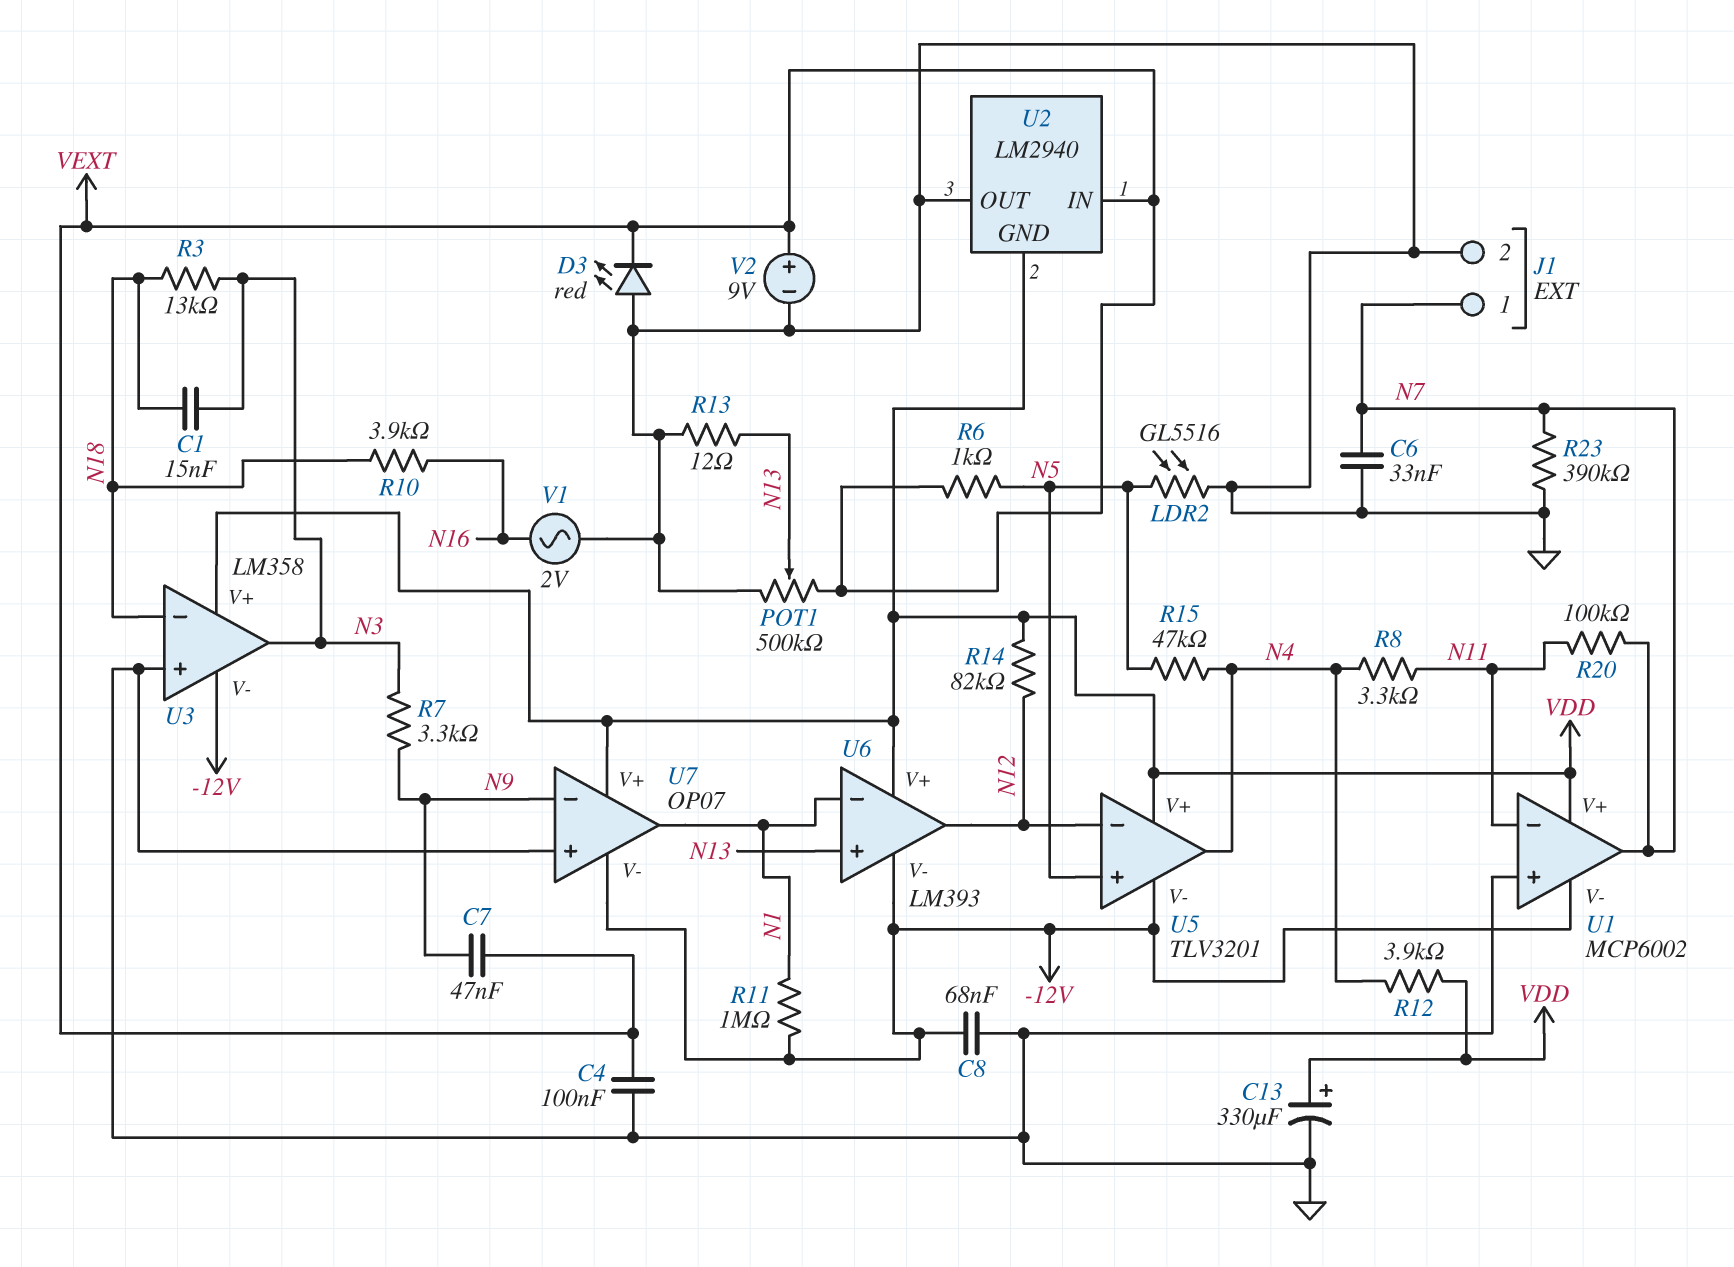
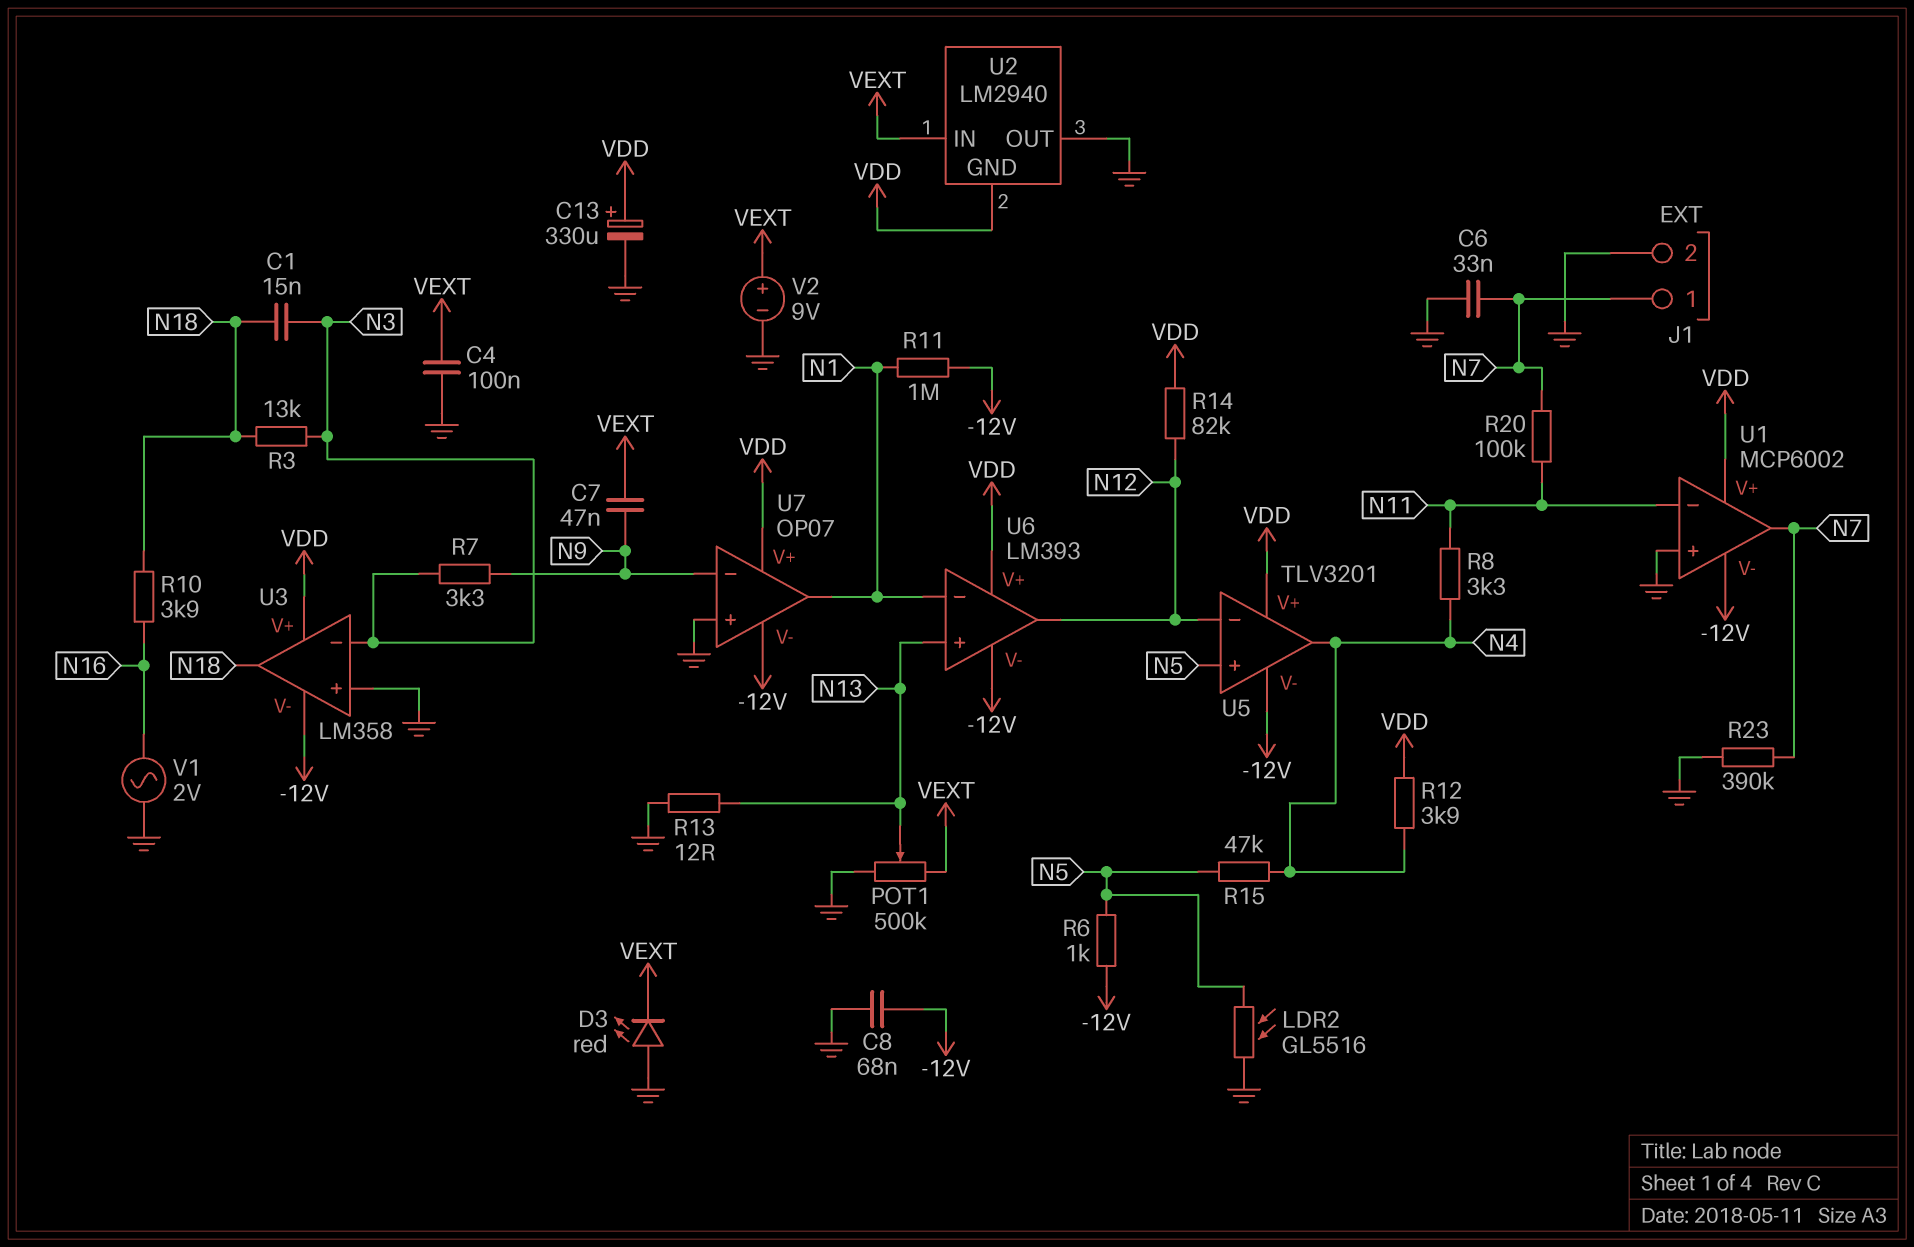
R6: 1k (N5, VEXT) -> 1k (-12V, N5)
U3 pin in-: N18 -> N3
U3 pin out: N3 -> N18

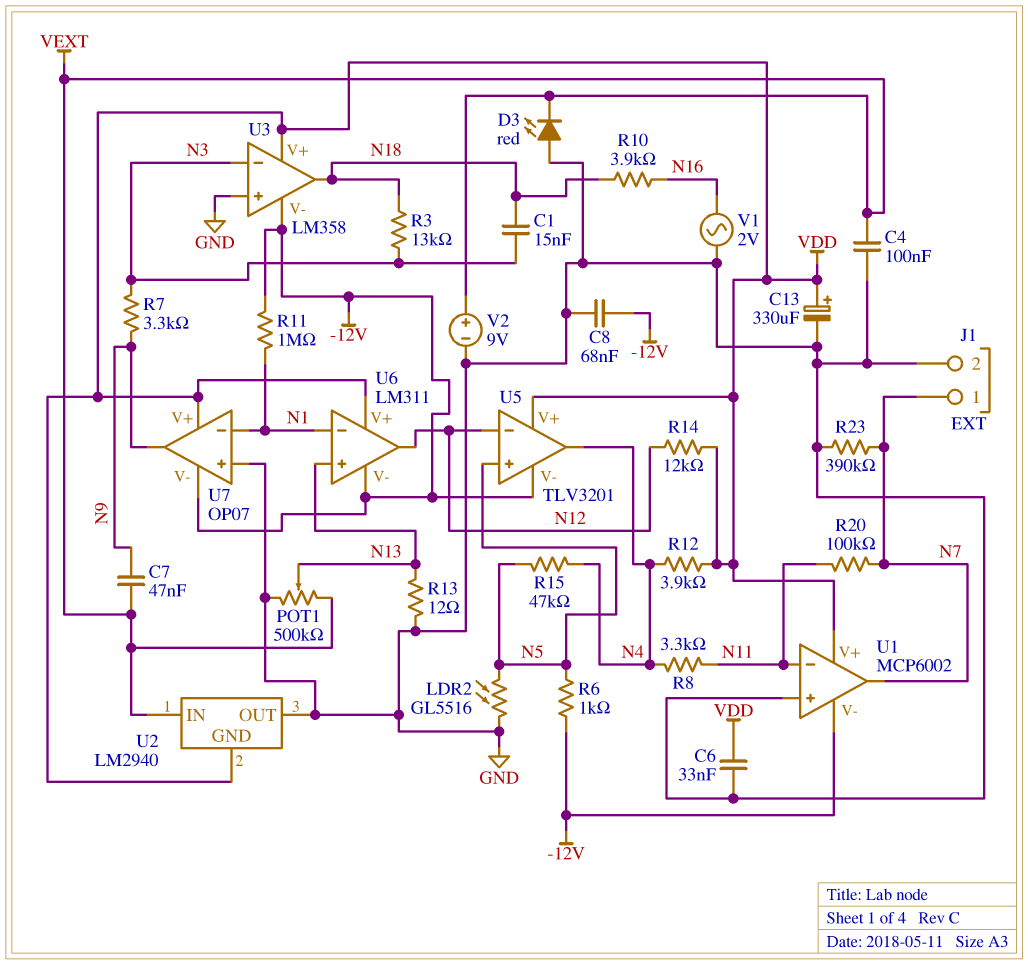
C6: 33nF (GND, N7) -> 33nF (GND, VDD)
R14: 82k (N12, VDD) -> 12k (N12, VDD)
U6: LM393 -> LM311
U7 pin in-: N9 -> N1
U7 pin out: N1 -> N9

